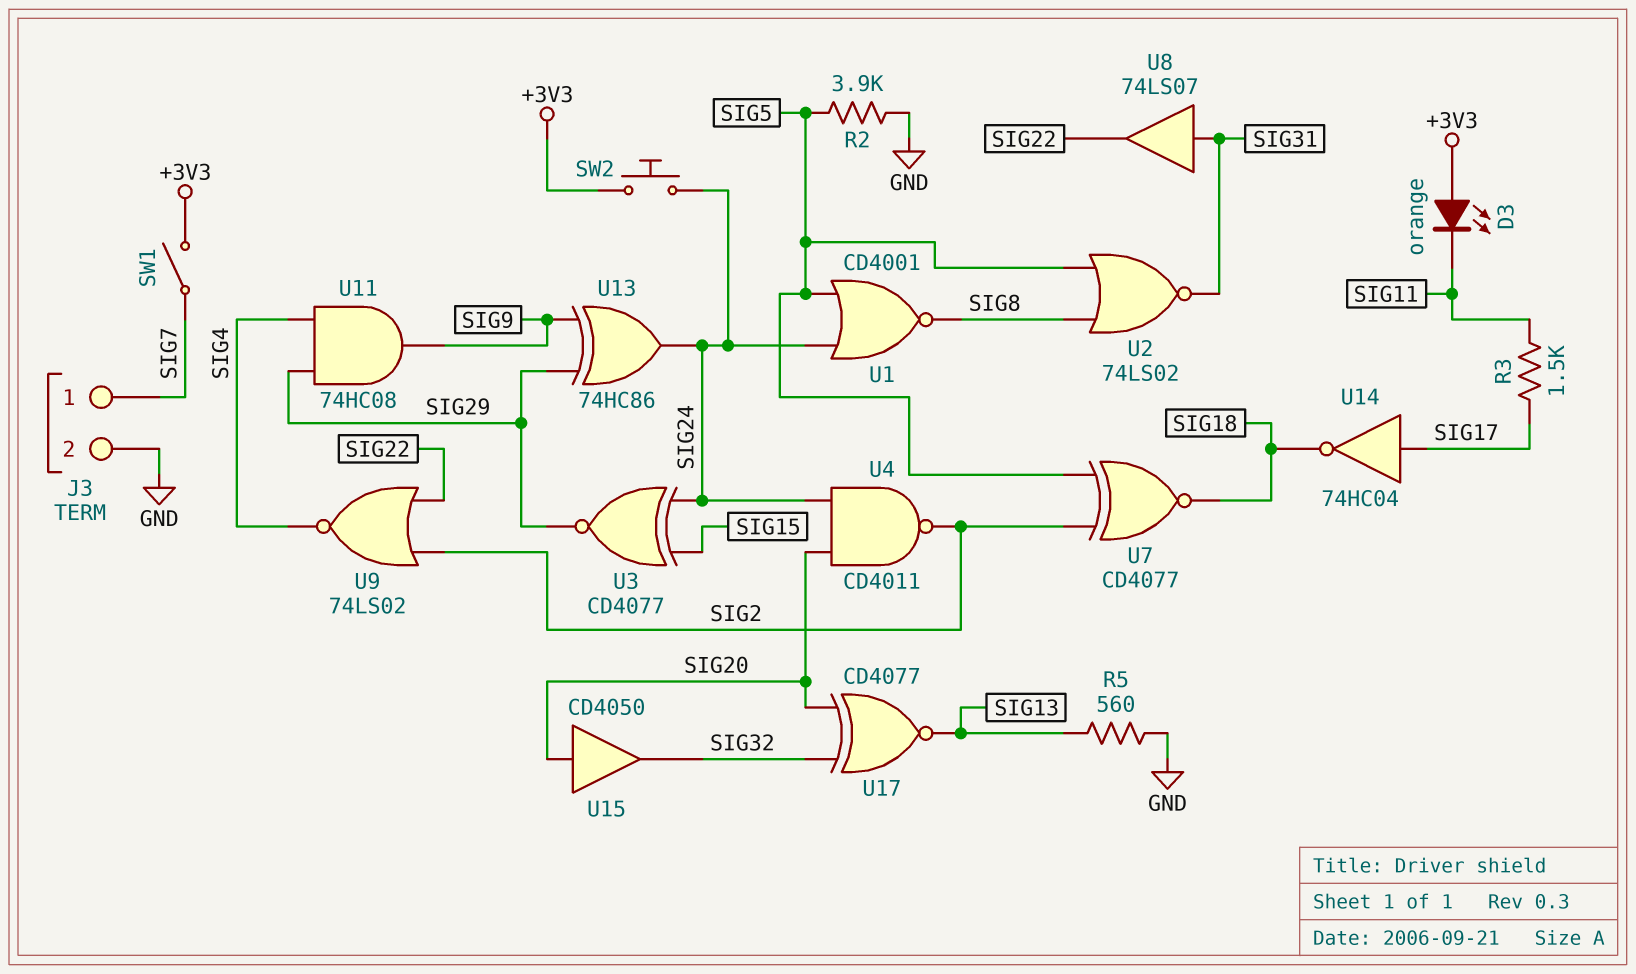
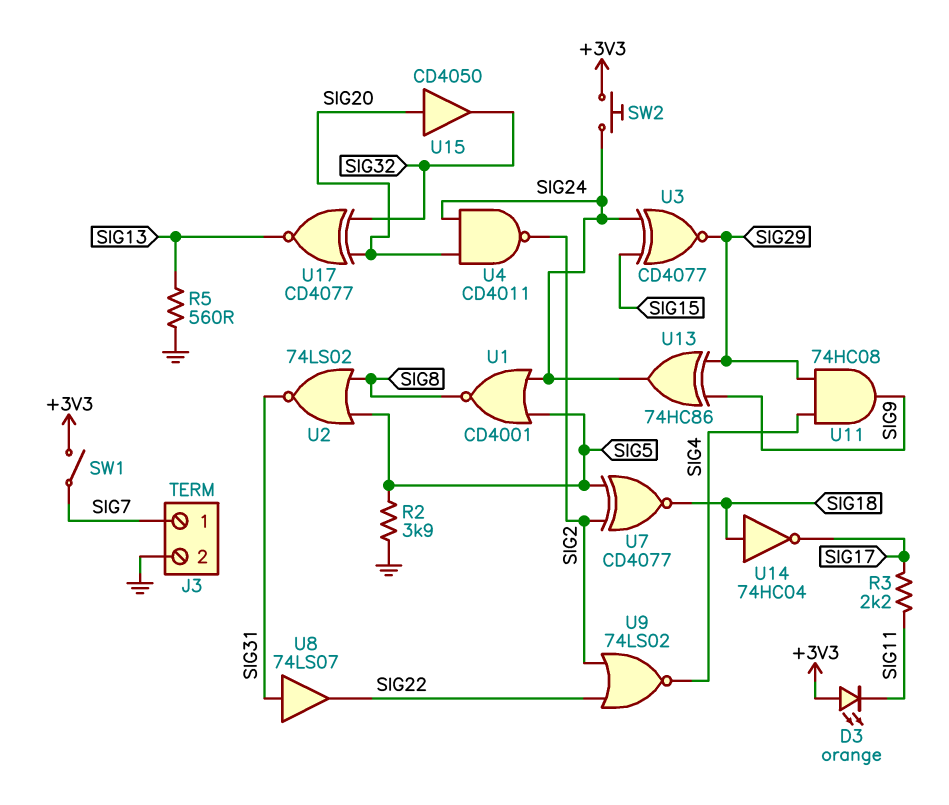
R3: 1.5k (SIG11, SIG17) -> 2.2k (SIG11, SIG17)
U14: NOT 74HC04 (in SIG17, out SIG18) -> NOT 74HC04 (in SIG18, out SIG17)

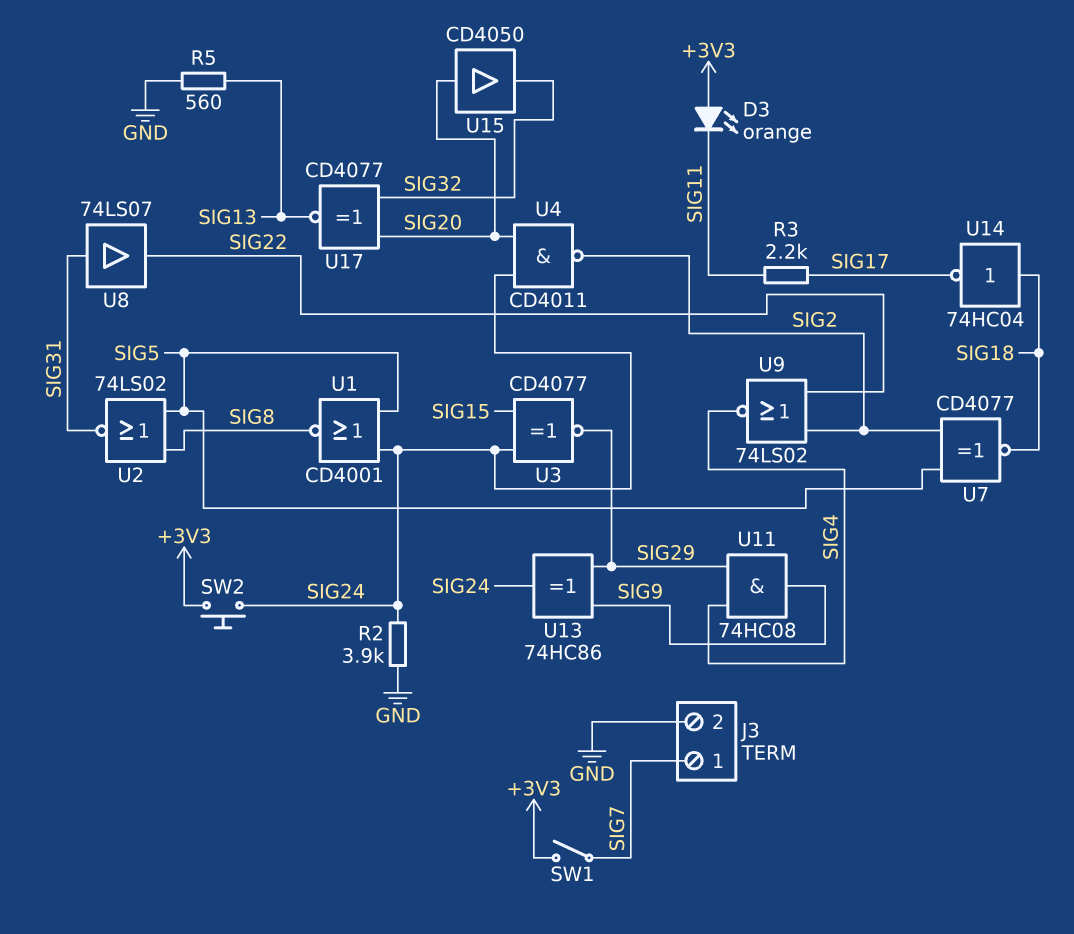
R2: 3.9k (GND, SIG5) -> 3.9k (GND, SIG24)

